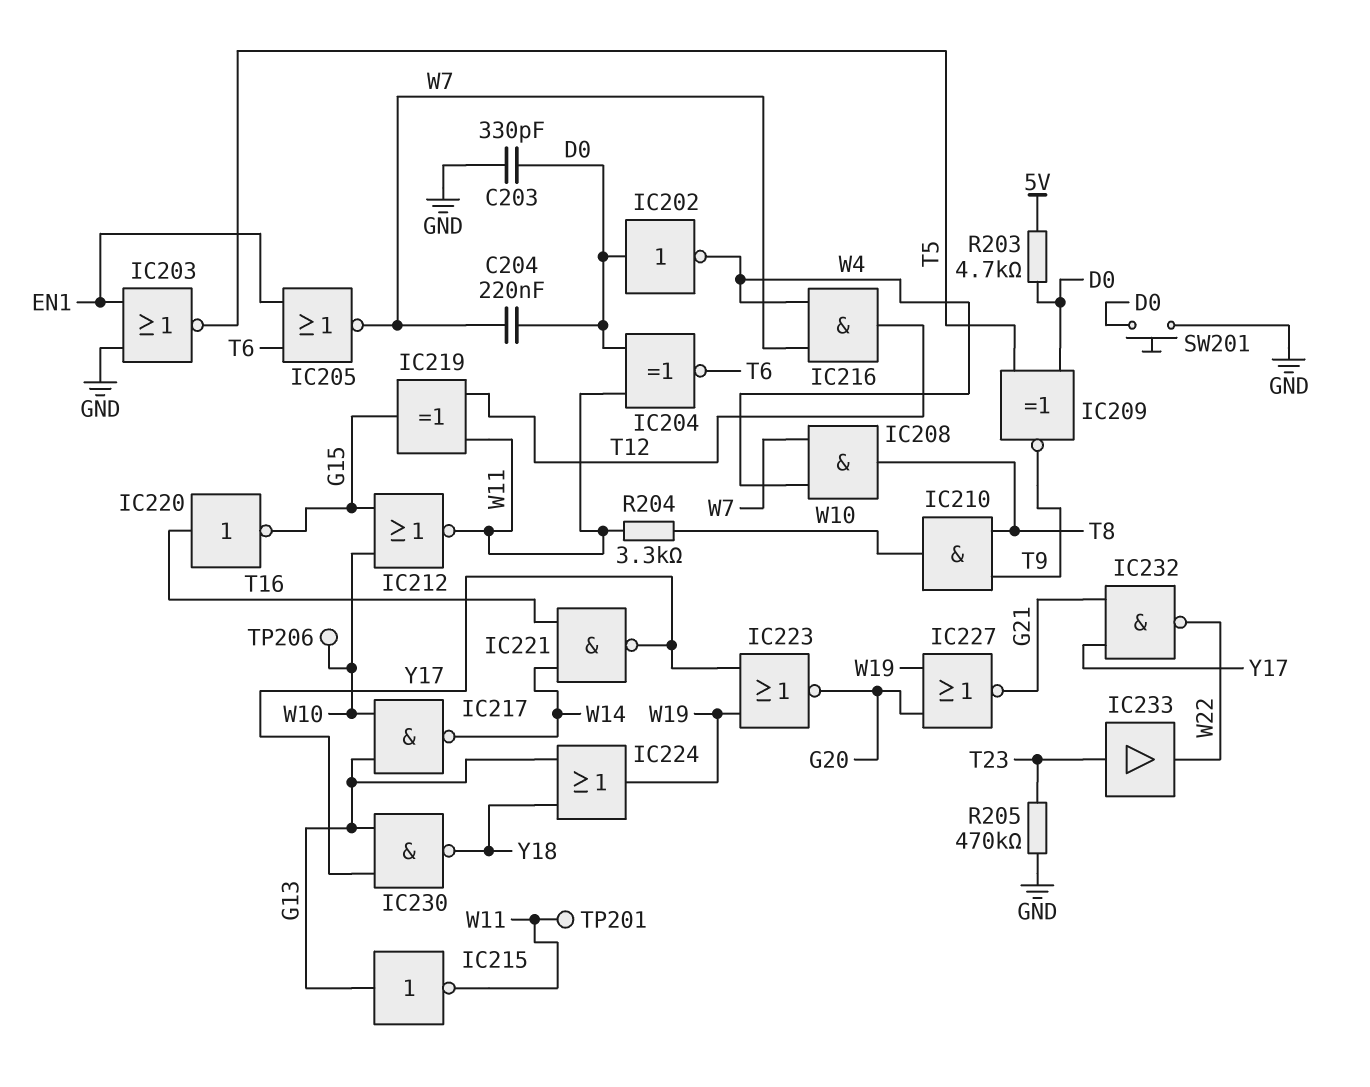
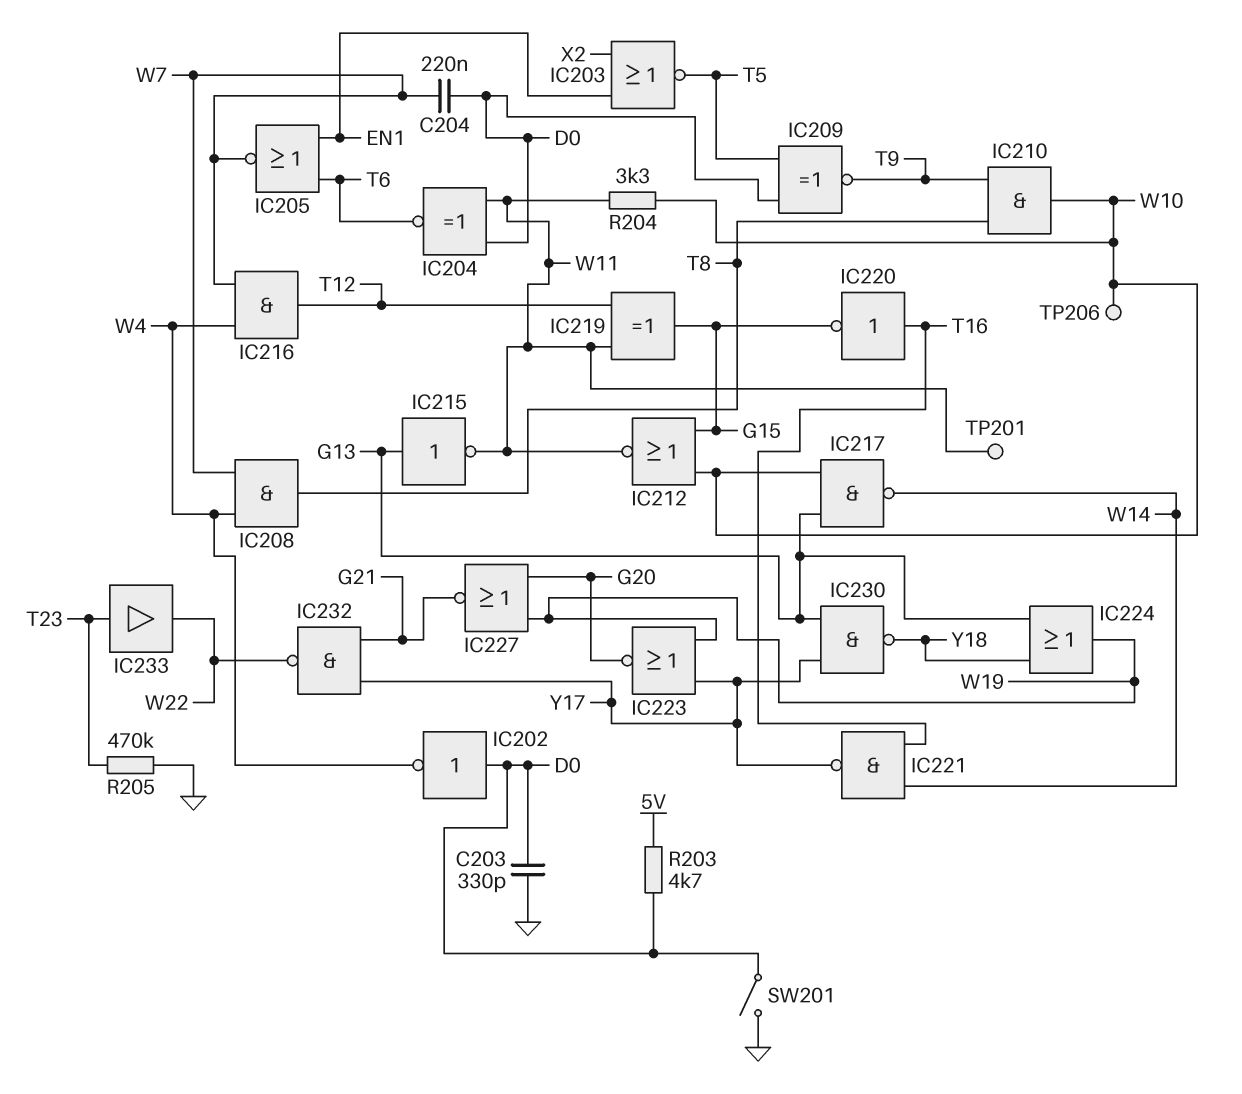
IC203: NOR (in EN1, in GND, out T5) -> NOR (in EN1, in X2, out T5)
SW201: button (D0, GND) -> switch (D0, GND)

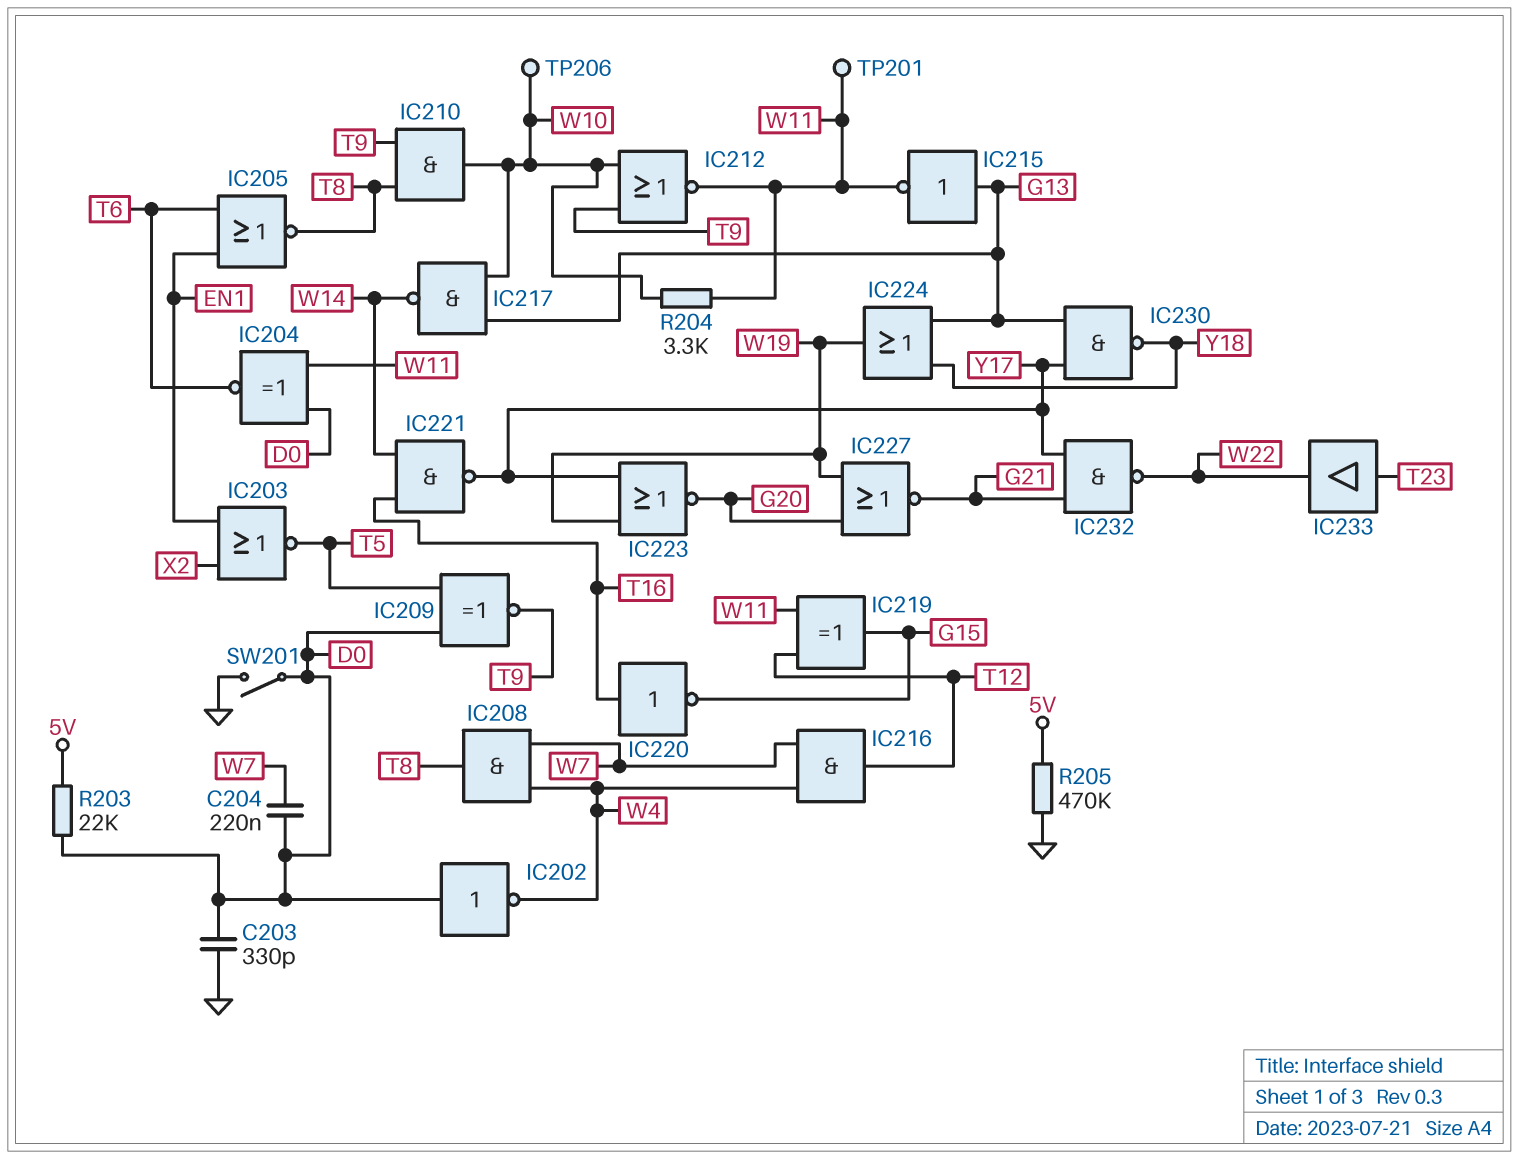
IC205: NOR (in EN1, in T6, out W7) -> NOR (in EN1, in T6, out T8)
IC212: NOR (in G15, in W10, out W11) -> NOR (in T9, in W10, out W11)
R203: 4.7k (5V, D0) -> 22k (5V, D0)
R205: 470k (GND, T23) -> 470k (5V, GND)

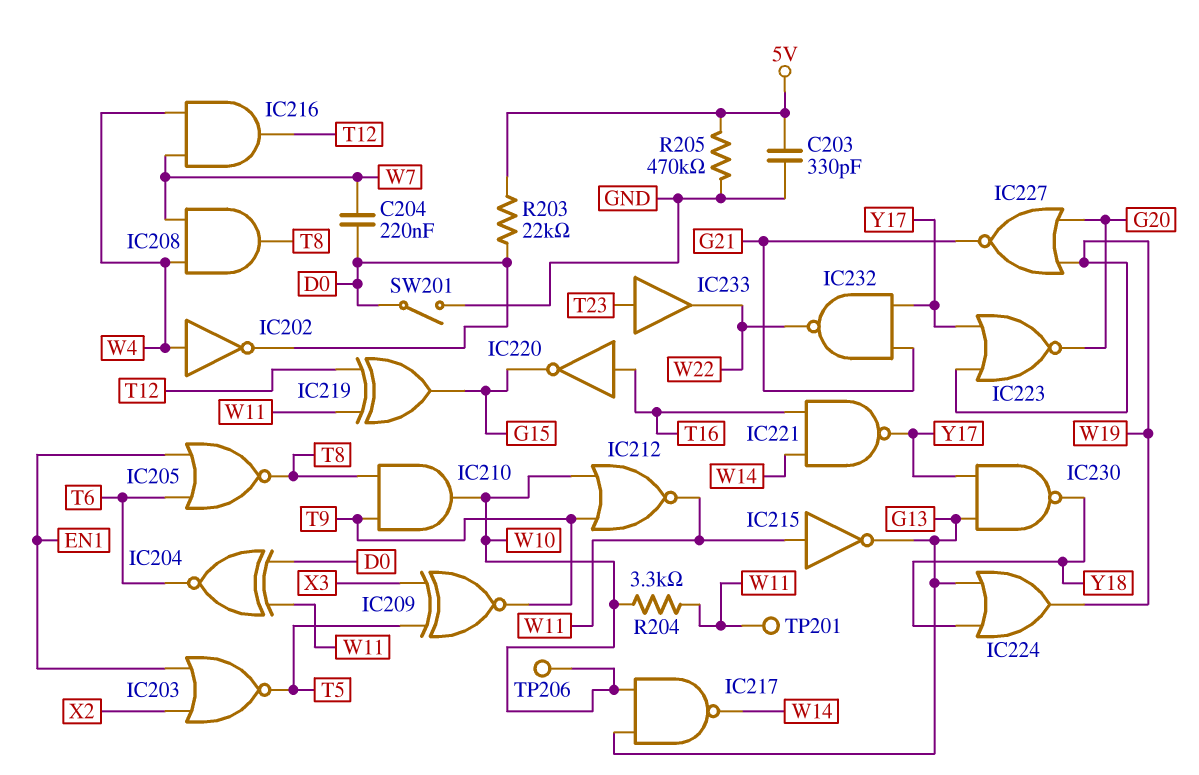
C203: 330pF (D0, GND) -> 330pF (5V, GND)
IC202: NOT (in D0, out W4) -> NOT (in W4, out D0)
IC209: XNOR (in D0, in T5, out T9) -> XNOR (in T5, in X3, out T9)
IC215: NOT (in G13, out W11) -> NOT (in W11, out G13)

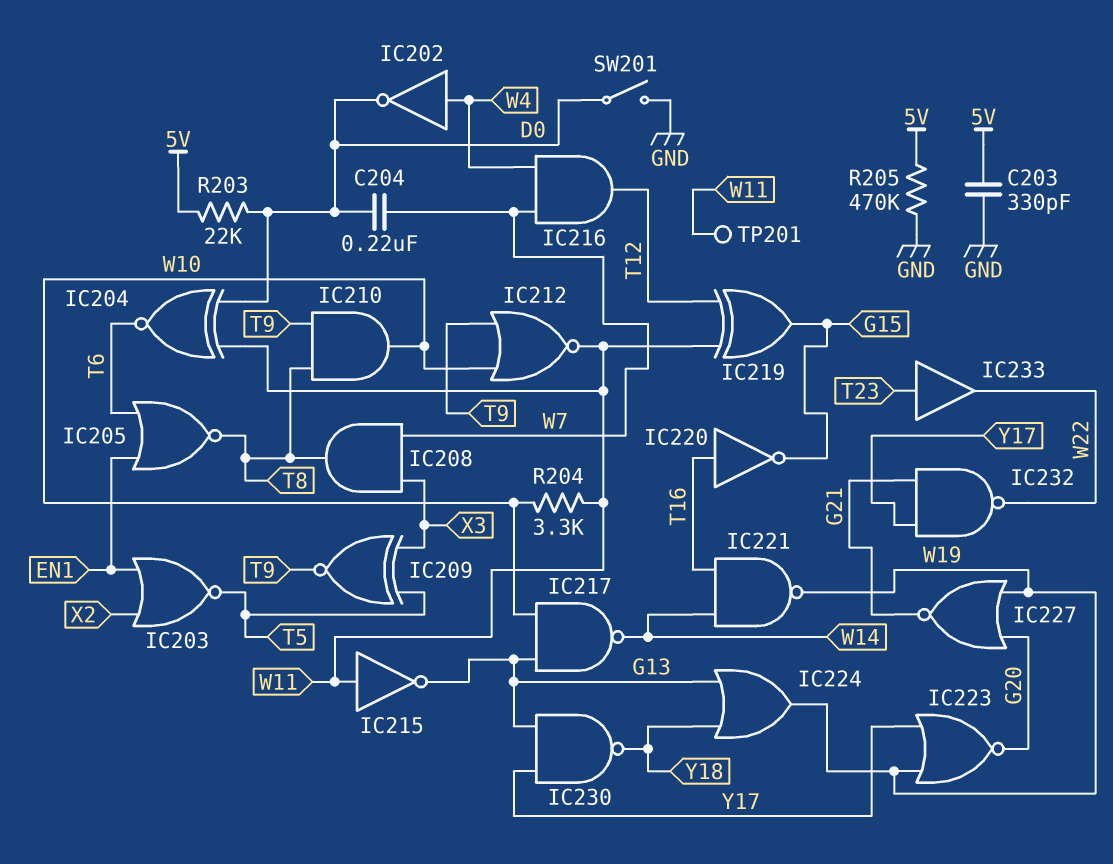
IC208: AND (in W4, in W7, out T8) -> AND (in W7, in X3, out T8)
IC221: NAND (in T16, in W14, out Y17) -> NAND (in T16, in W14, out W19)
TP206: test point (W10) -> none

